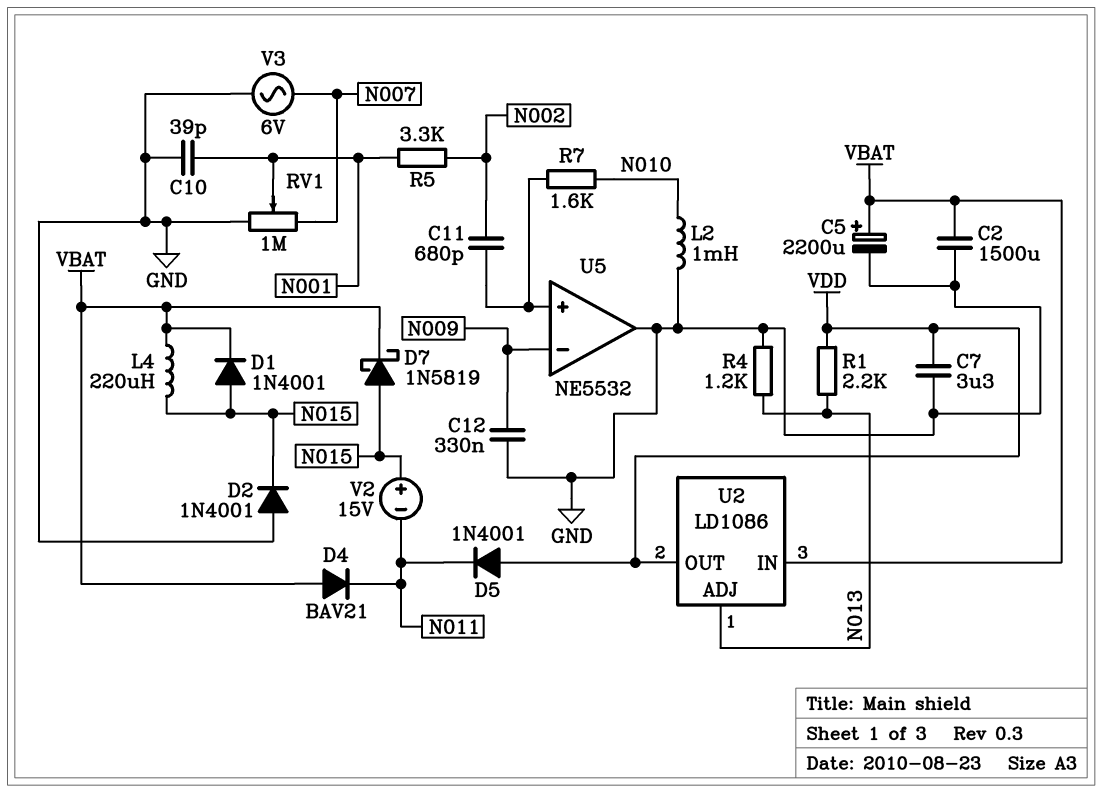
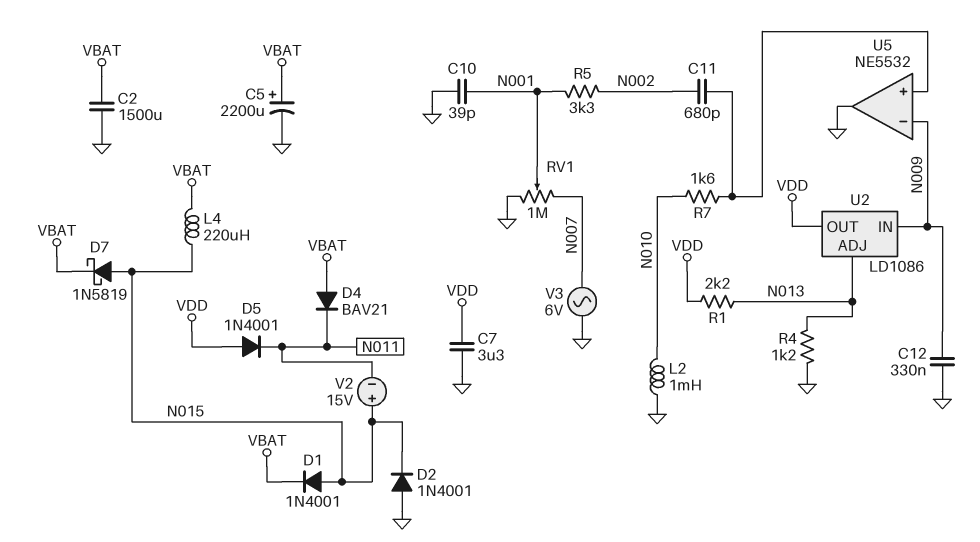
U2 pin IN: VBAT -> N009

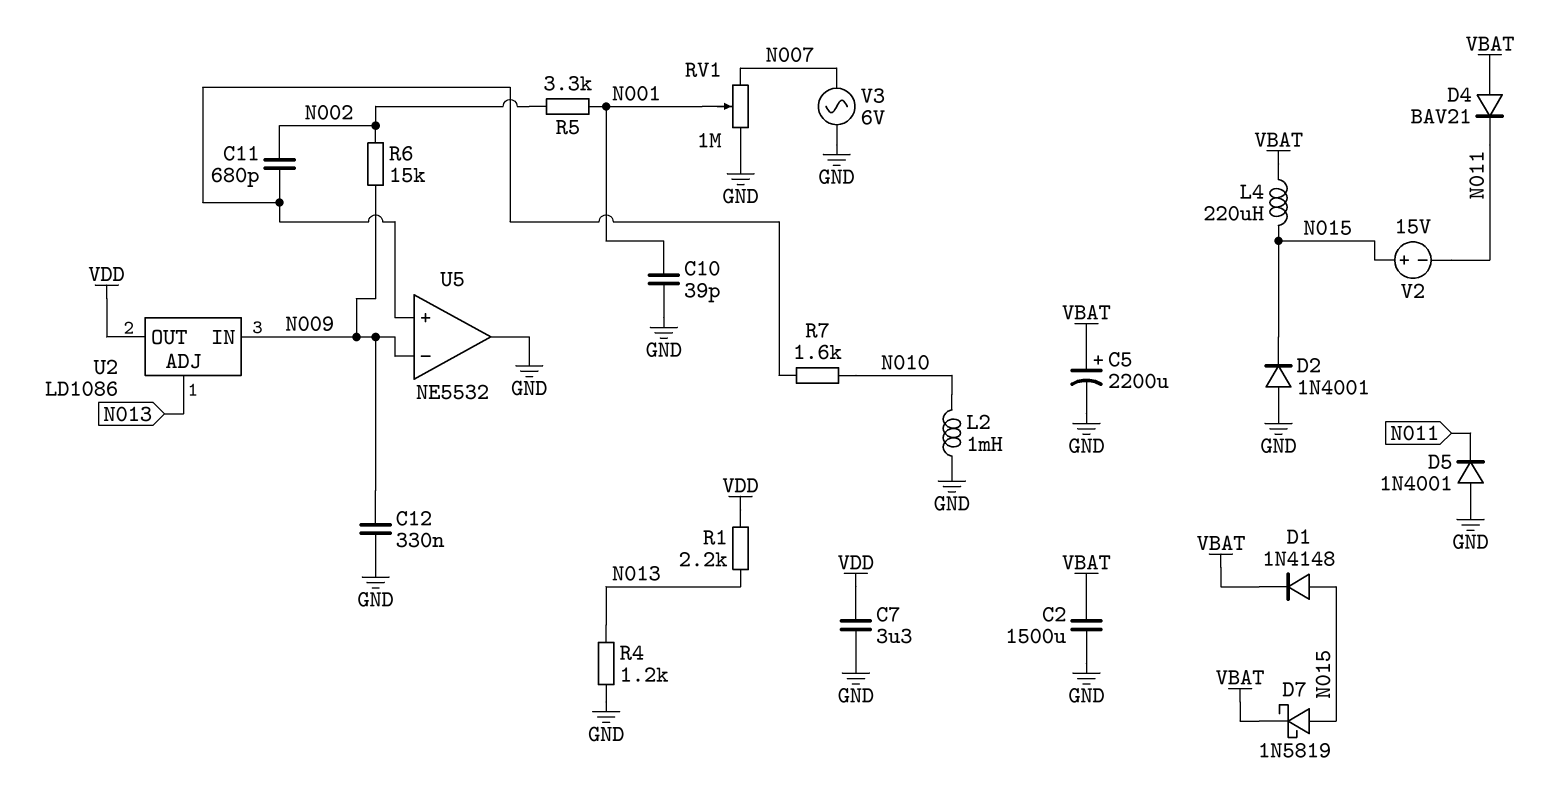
D1: diode 1N4001 (A N015, K VBAT) -> diode 1N4148 (A N015, K VBAT)
D5: diode 1N4001 (A VDD, K N011) -> diode 1N4001 (A GND, K N011)
R6: none -> 15k (N002, N009)

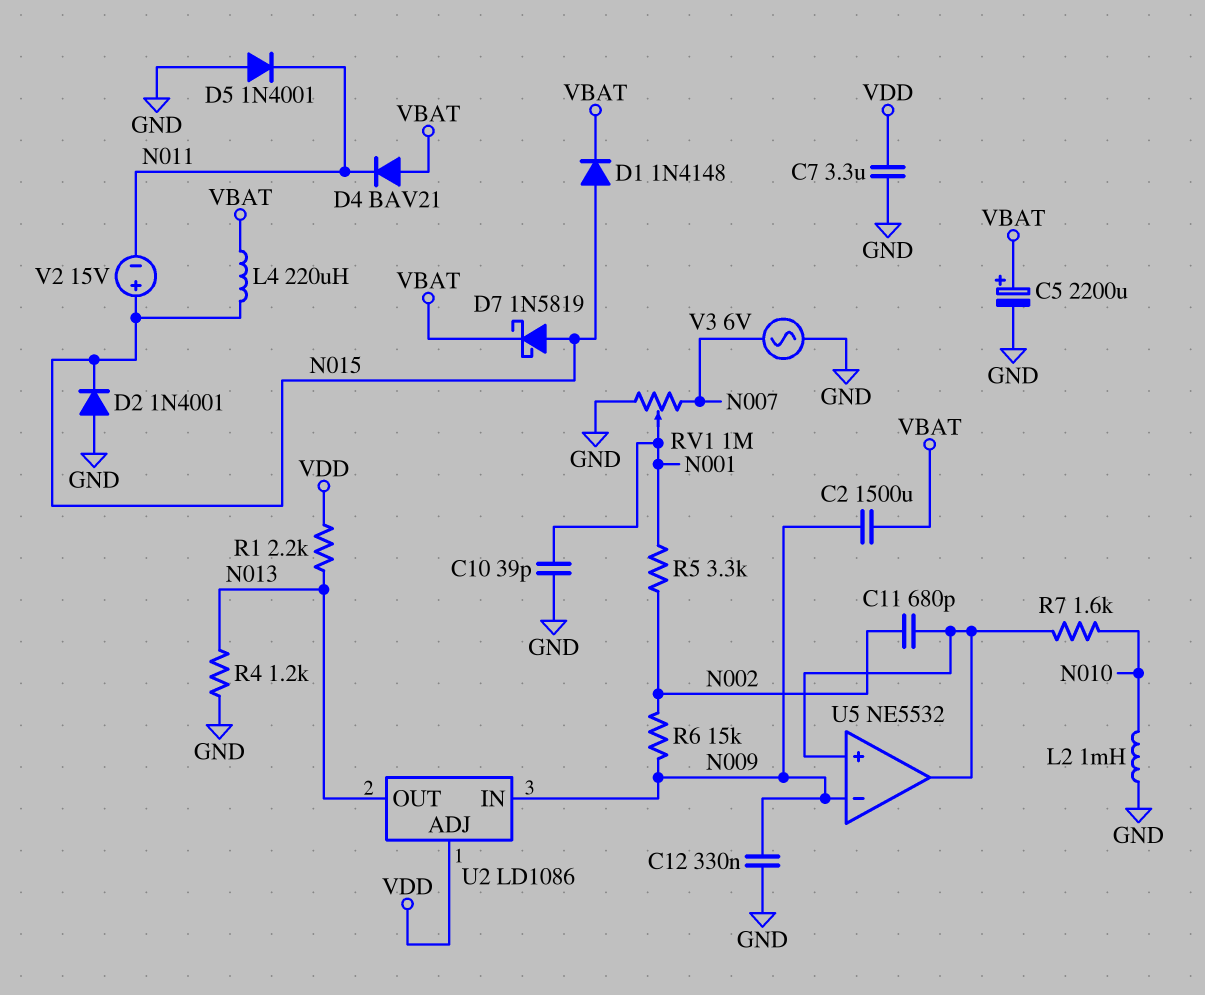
C2: 1500uF (GND, VBAT) -> 1500uF (N009, VBAT)
U2 pin ADJ: N013 -> VDD
U2 pin OUT: VDD -> N013
U5 pin out: GND -> U5/in+

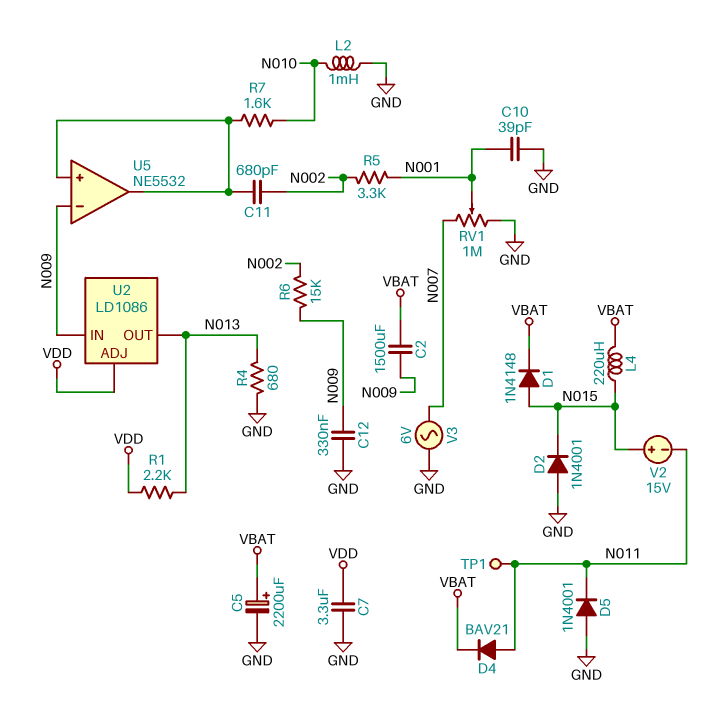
D4: diode BAV21 (A VBAT, K N011) -> diode BAV21 (A N011, K VBAT)
D7: schottky 1N5819 (A N015, K VBAT) -> none
R4: 1.2k (GND, N013) -> 680 (GND, N013)
TP1: none -> test point (N011)

